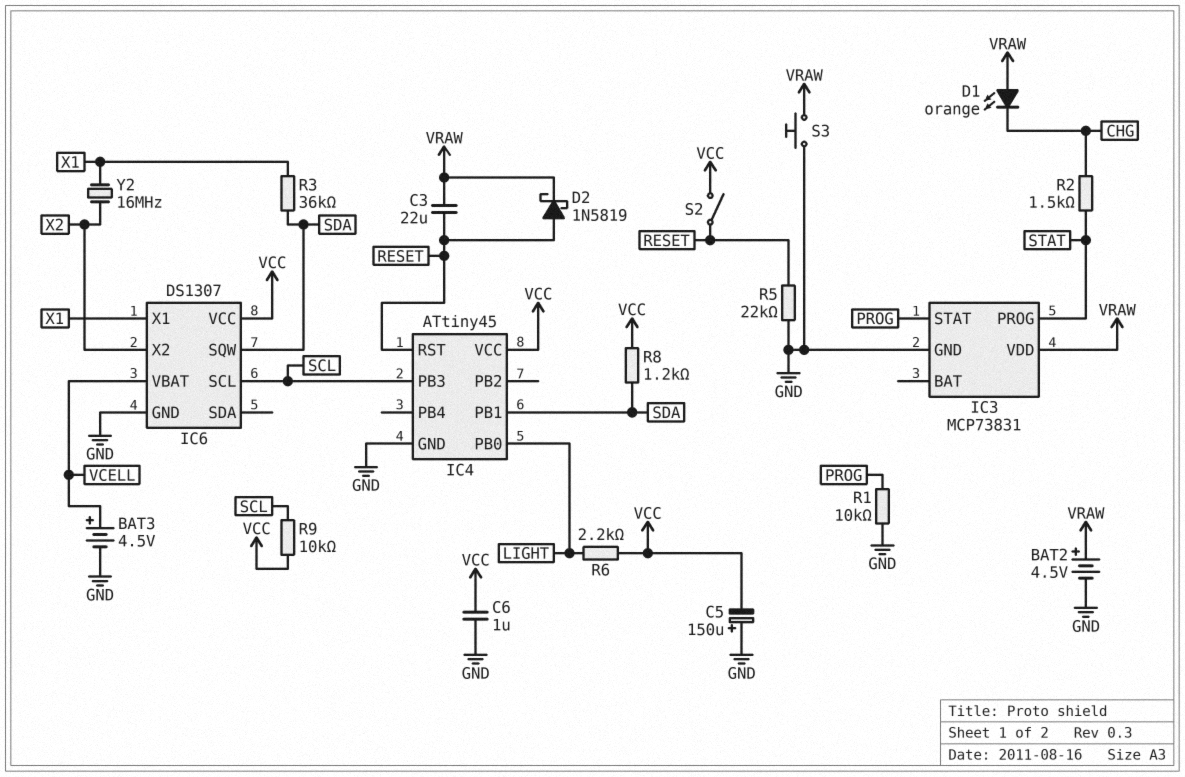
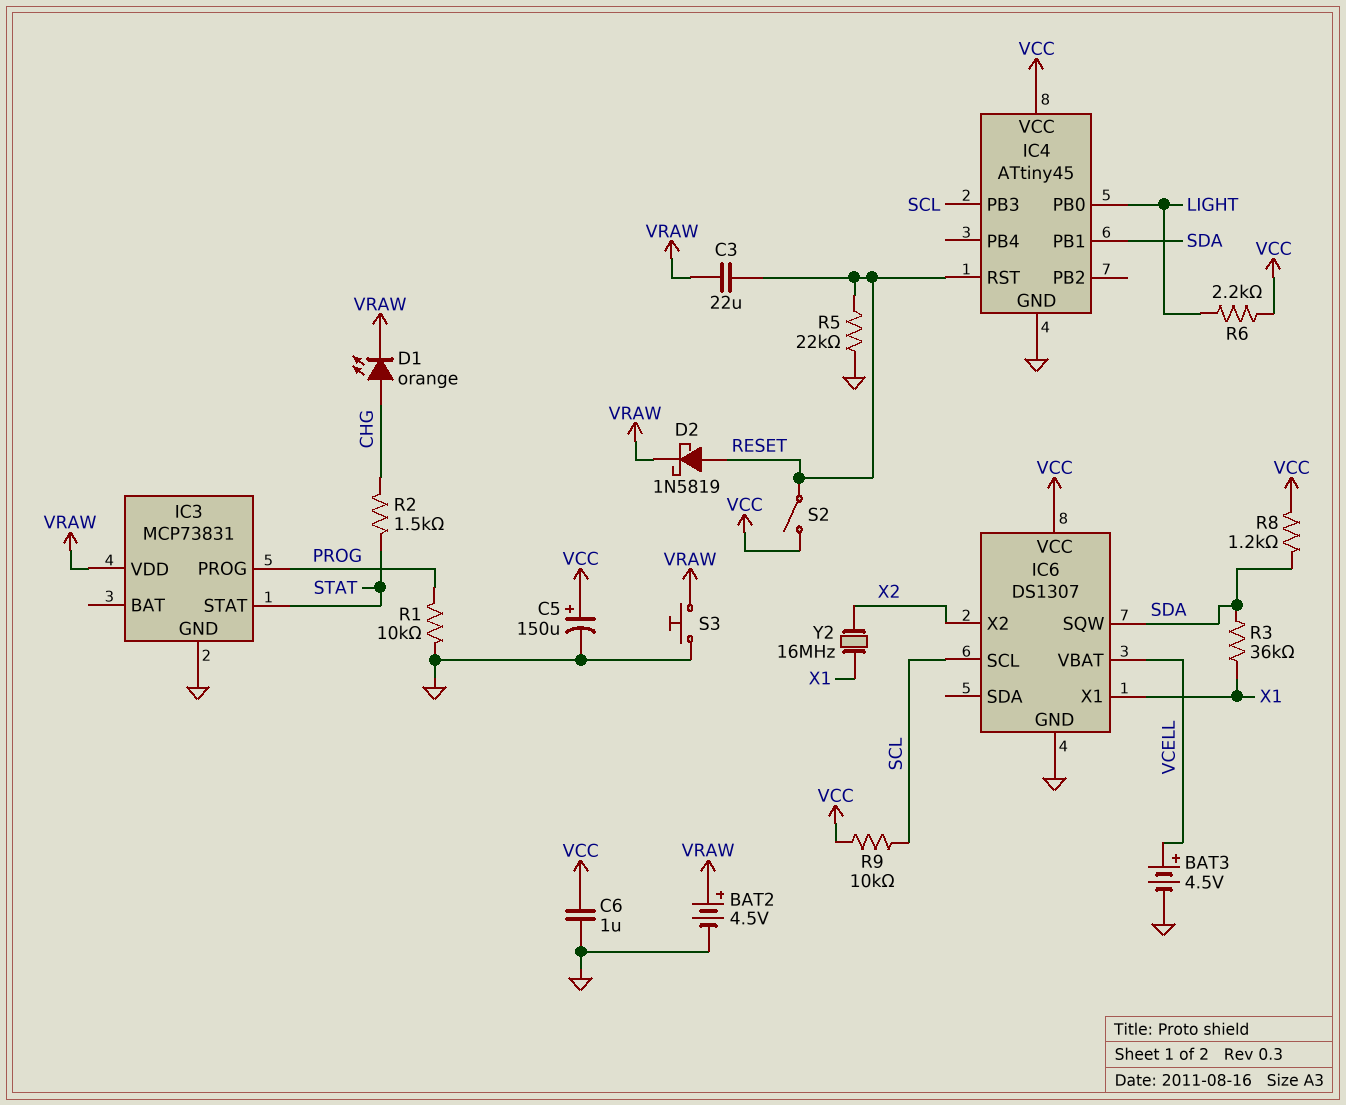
C5: 150uF (plus GND, minus VCC) -> 150uF (plus VCC, minus GND)
D1: LED orange (A VRAW, K CHG) -> LED orange (A CHG, K VRAW)
IC3 pin PROG: STAT -> PROG
IC3 pin STAT: PROG -> STAT

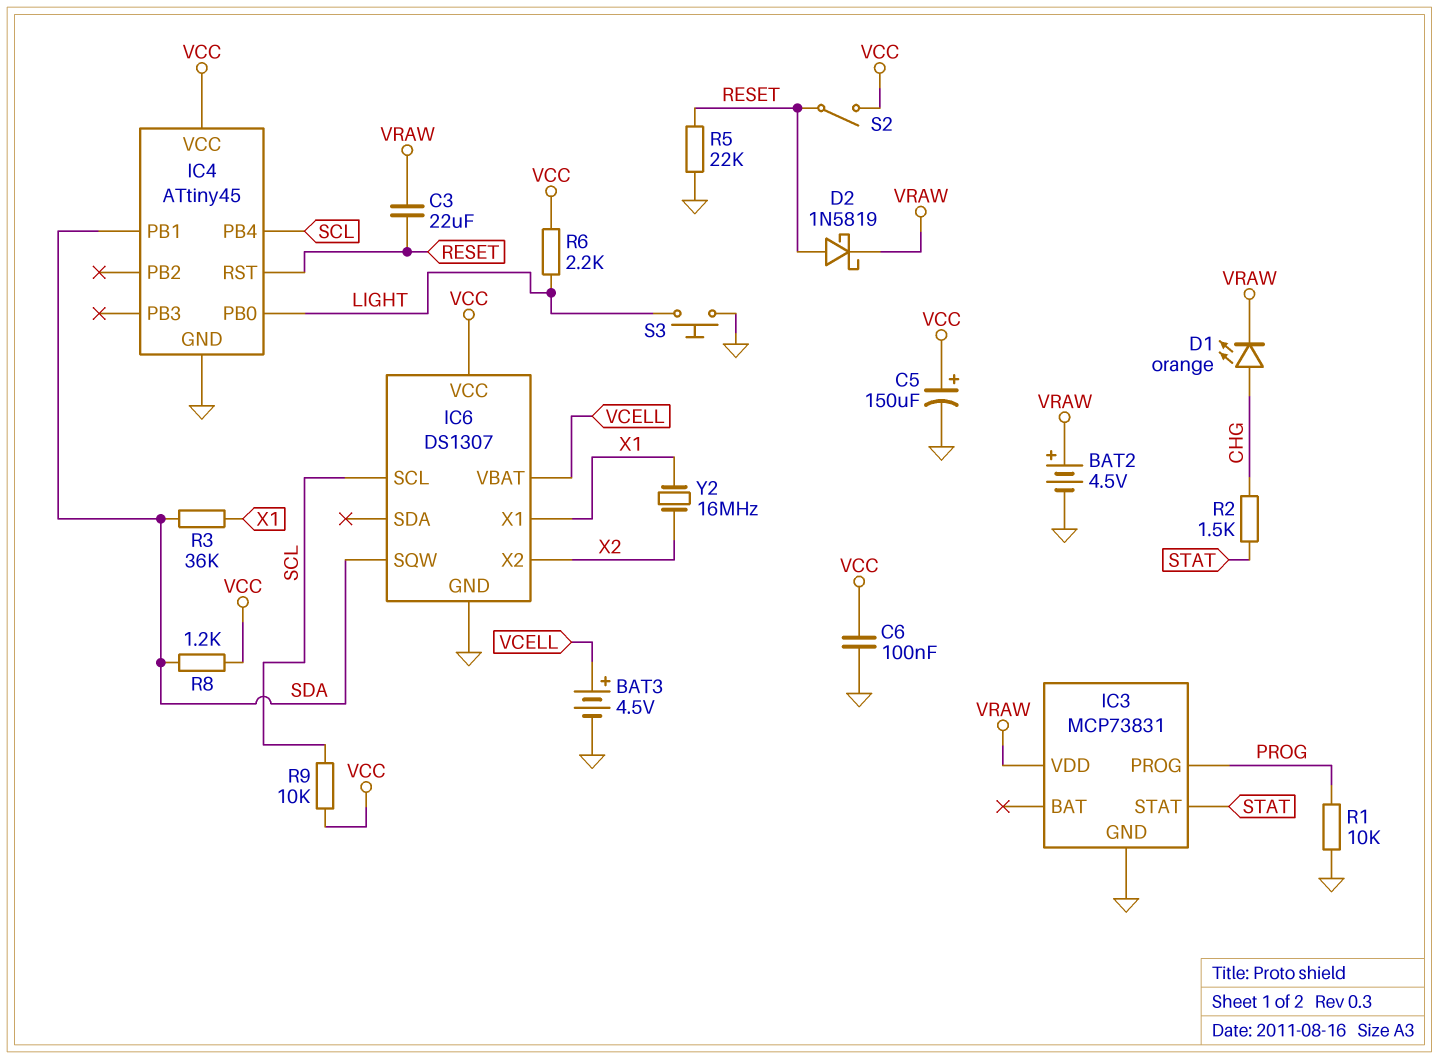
C6: 1uF (GND, VCC) -> 100nF (GND, VCC)
IC4 pin PB3: SCL -> none
IC4 pin PB4: none -> SCL
S3: button (GND, VRAW) -> button (GND, LIGHT)

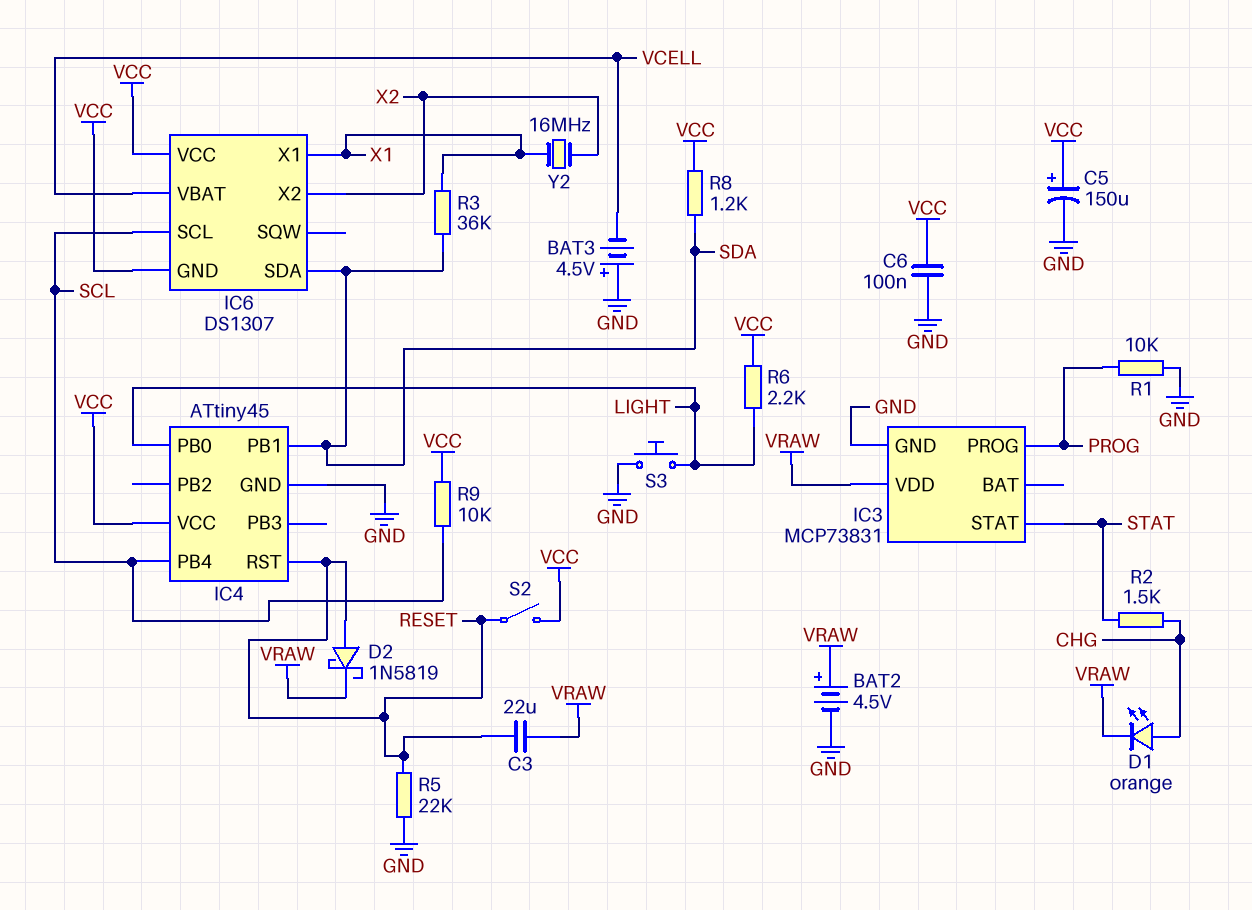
BAT3: 4.5V (plus VCELL, minus GND) -> 4.5V (plus GND, minus VCELL)
IC6 pin GND: GND -> VCC
IC6 pin SDA: none -> SDA
IC6 pin SQW: SDA -> none

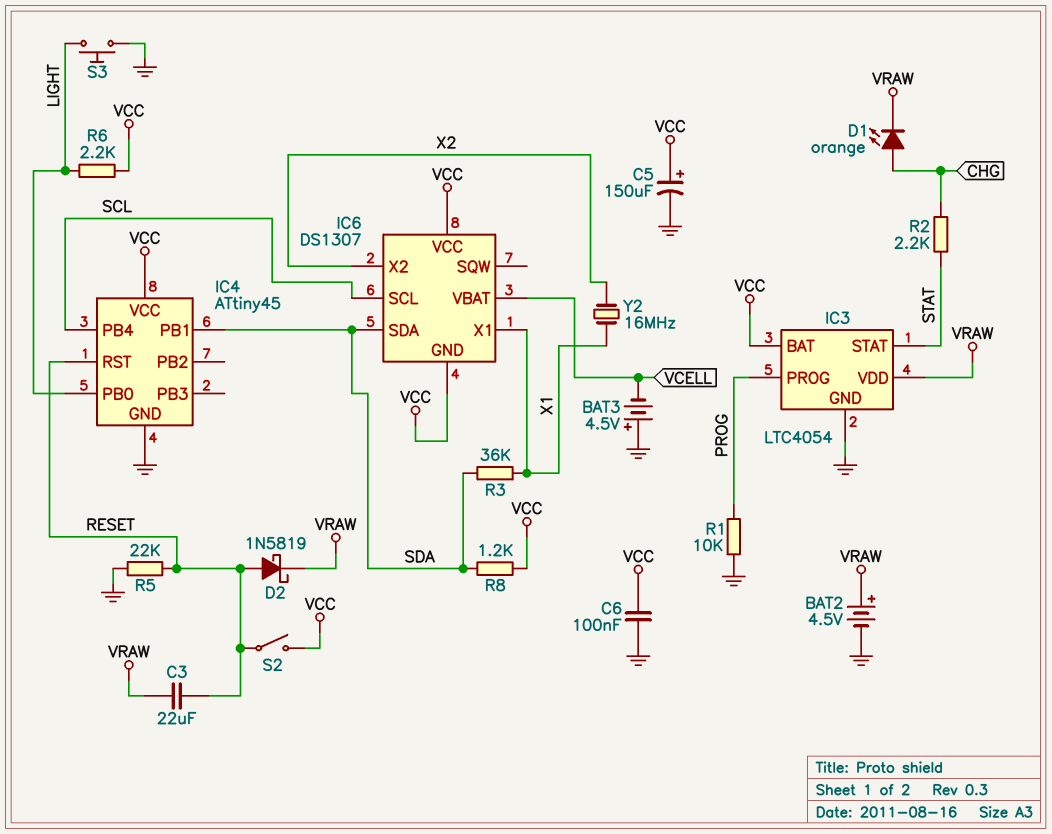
IC3: MCP73831 -> LTC4054
IC3 pin BAT: none -> VCC
R2: 1.5k (CHG, STAT) -> 2.2k (CHG, STAT)
R9: 10k (SCL, VCC) -> none

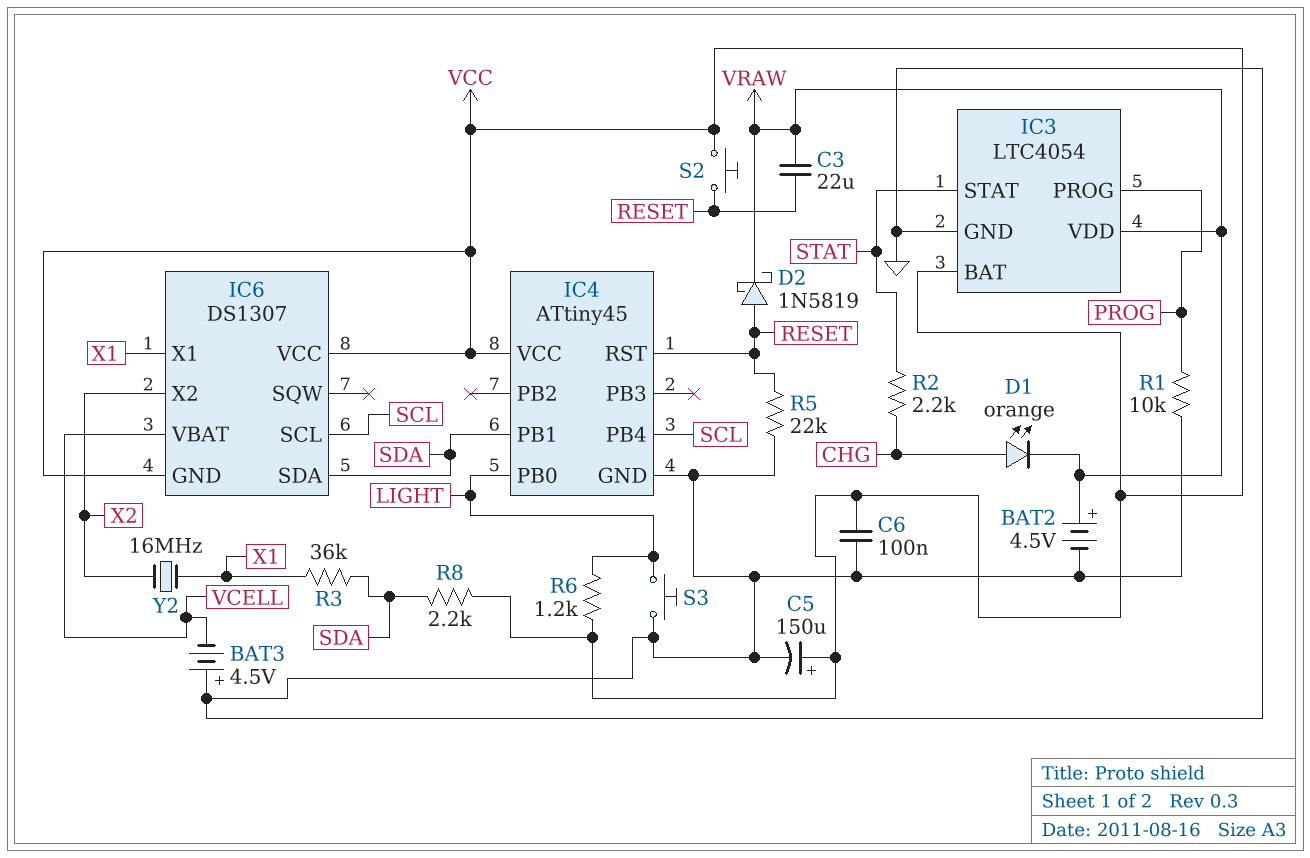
R6: 2.2k (LIGHT, VCC) -> 1.2k (LIGHT, VCC)
R8: 1.2k (SDA, VCC) -> 2.2k (SDA, VCC)
S2: switch (RESET, VCC) -> button (RESET, VCC)

